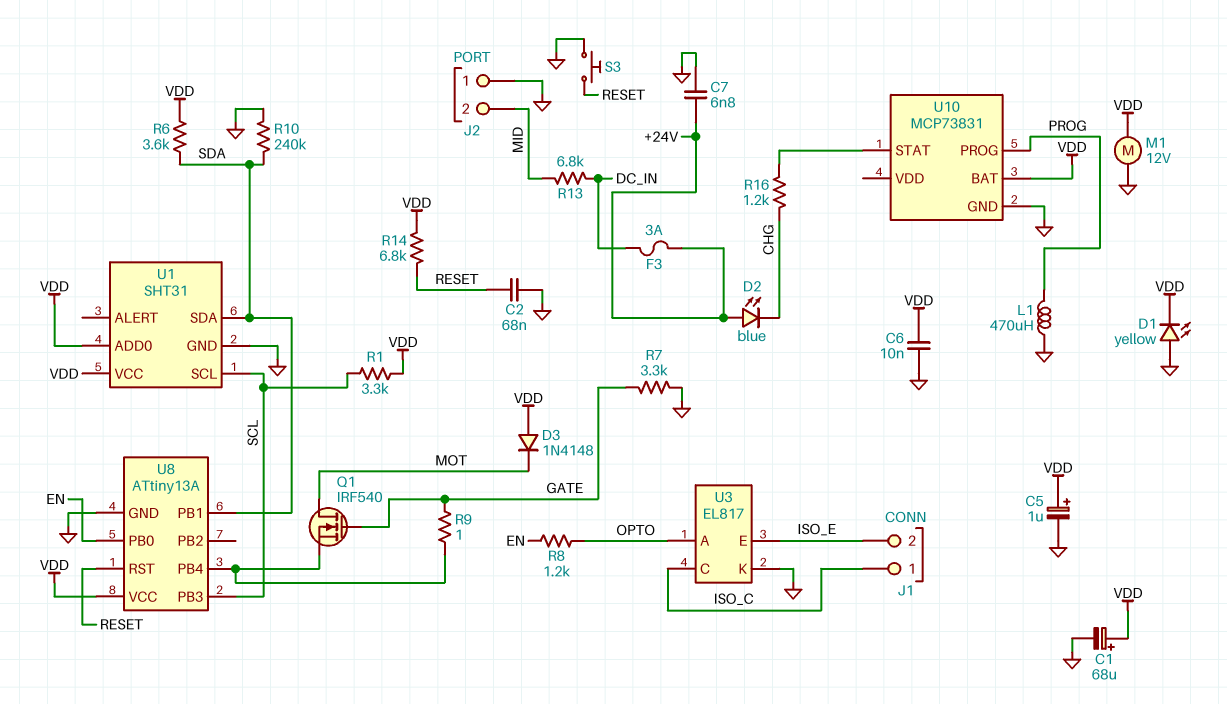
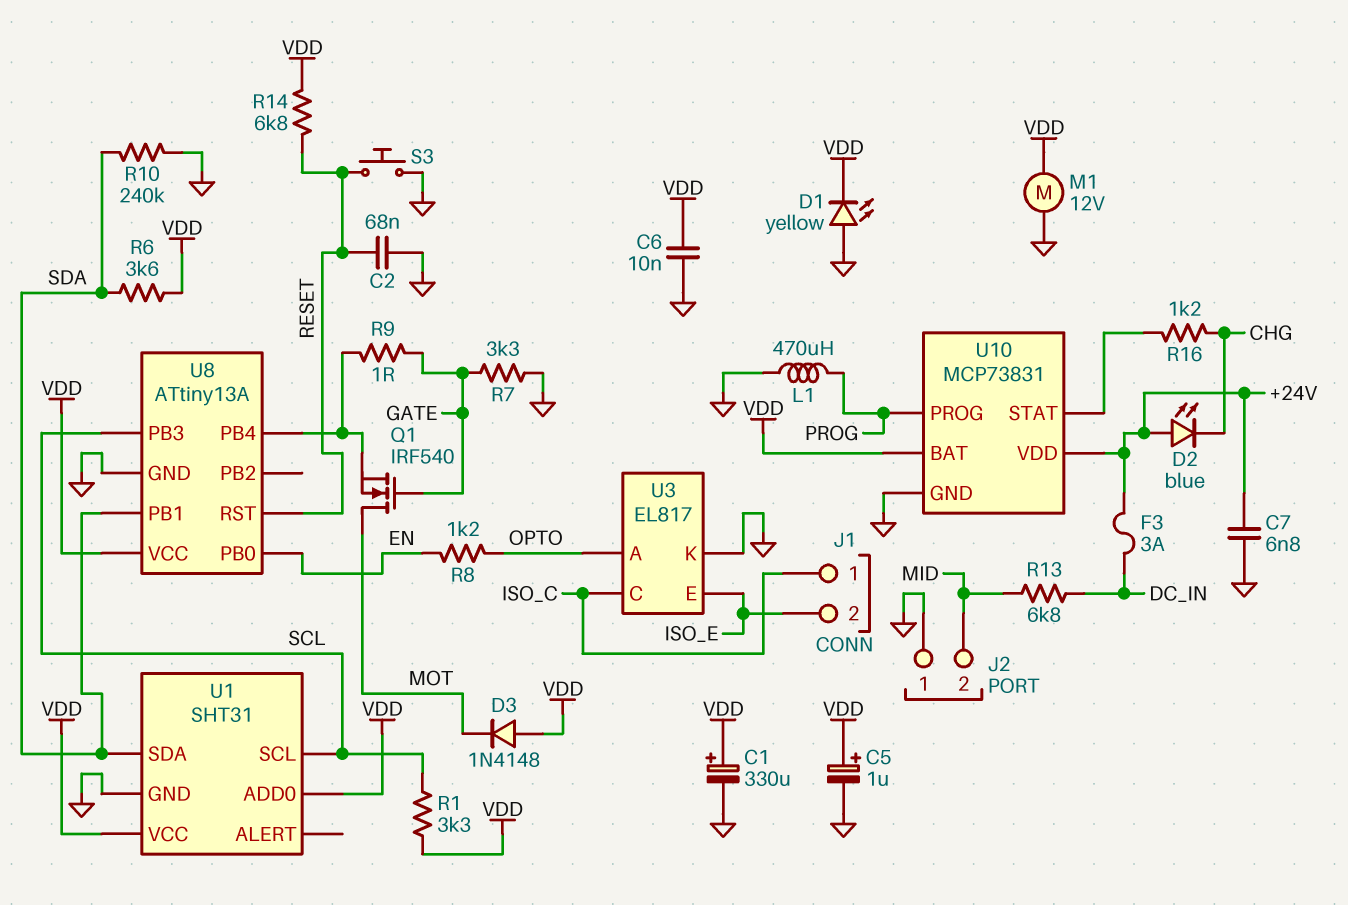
C1: 68uF (plus VDD, minus GND) -> 330uF (plus VDD, minus GND)
U10 pin VDD: none -> +24V

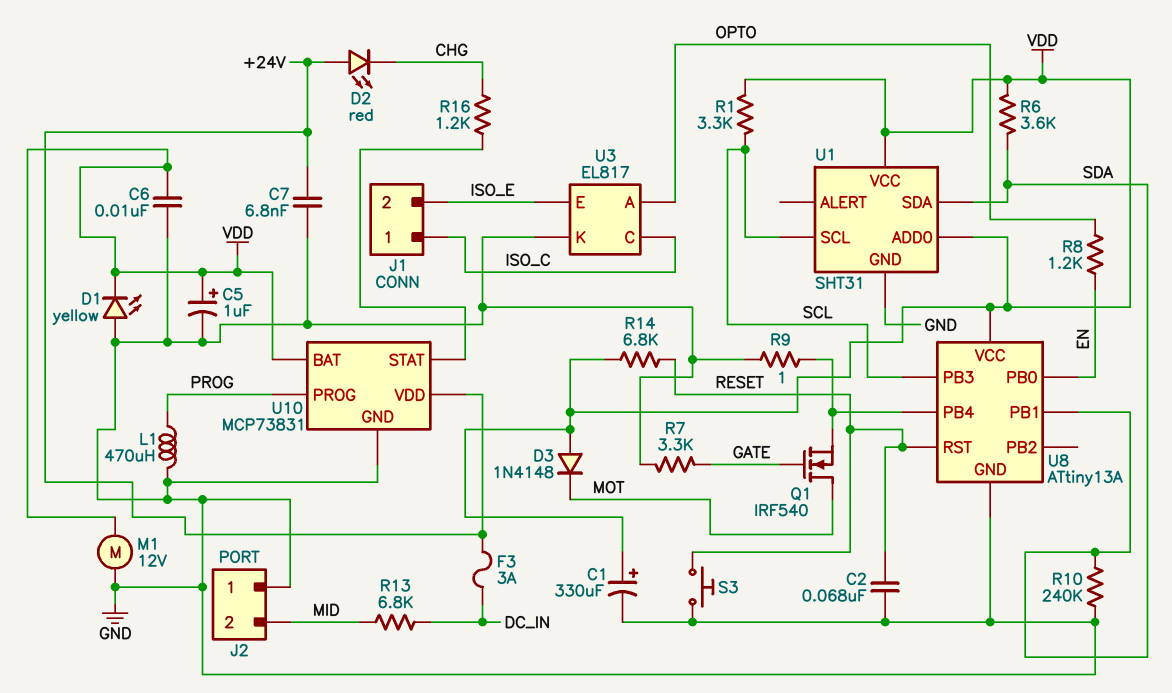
D2: LED blue (A +24V, K CHG) -> LED red (A +24V, K CHG)
R9: 1 (GATE, U8/PB4) -> 1 (GND, U8/PB4)

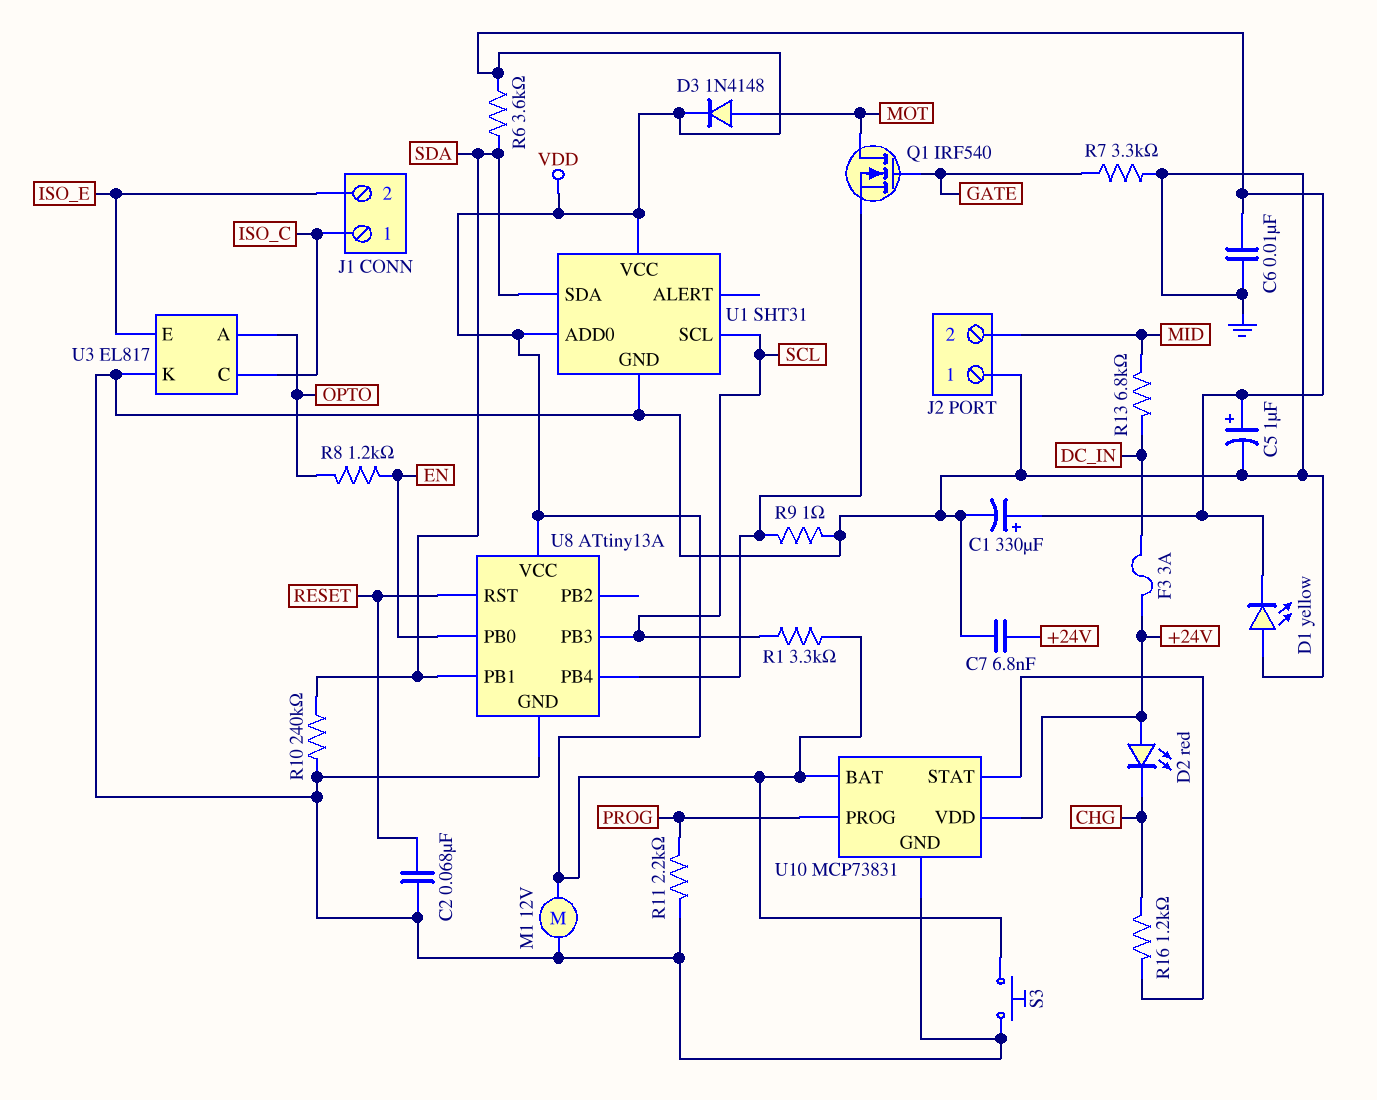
D3: diode 1N4148 (A VDD, K MOT) -> diode 1N4148 (A MOT, K VDD)
L1: 470uH (GND, PROG) -> none
R11: none -> 2.2k (GND, PROG)
R14: 6.8k (RESET, VDD) -> none
S3: button (GND, RESET) -> button (GND, VDD)

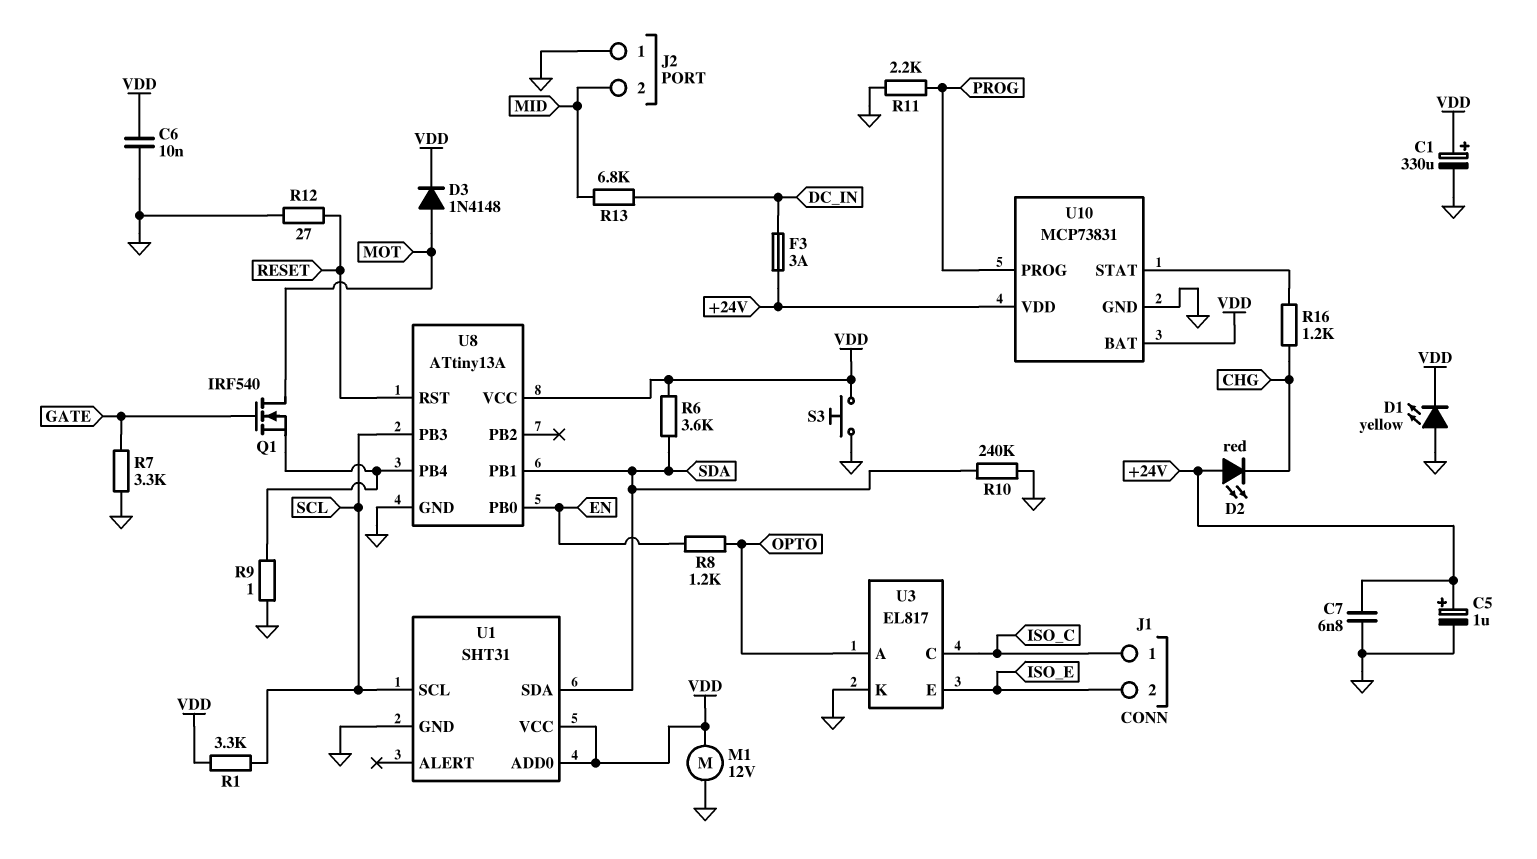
C2: 68nF (GND, RESET) -> none
C5: 1uF (plus VDD, minus GND) -> 1uF (plus +24V, minus GND)
R12: none -> 27 (GND, RESET)

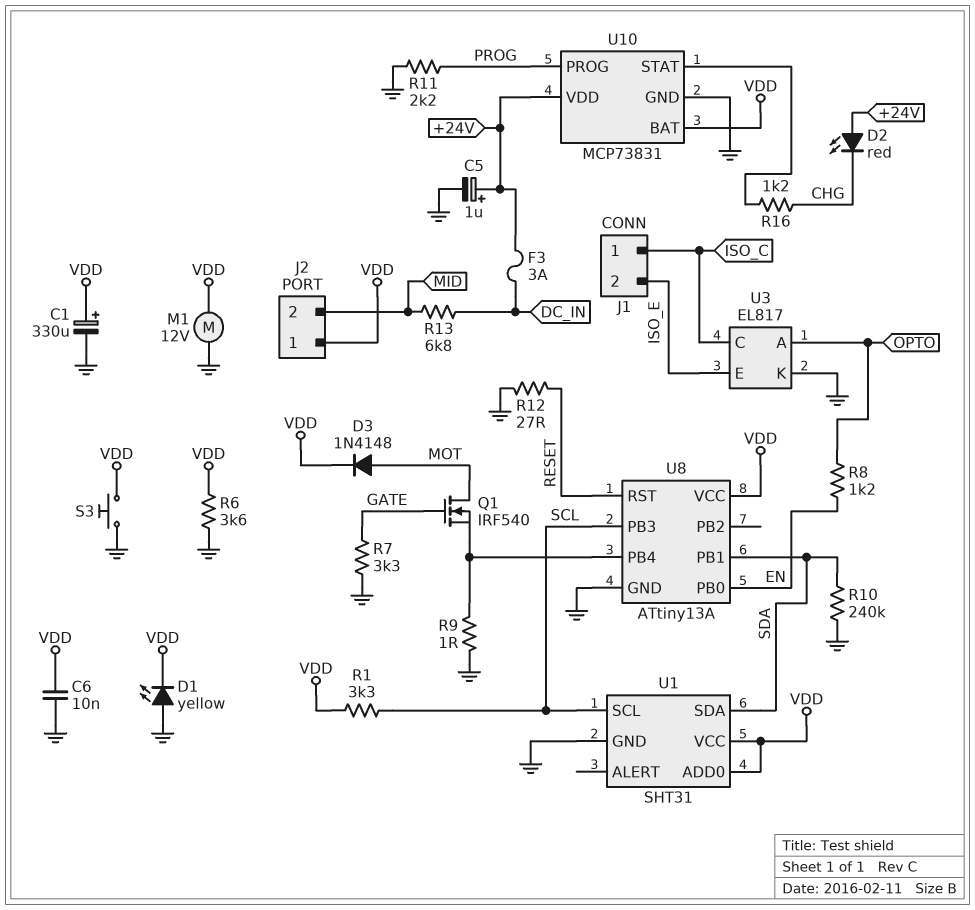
C7: 6.8nF (+24V, GND) -> none
J2 pin 1: GND -> VDD
R6: 3.6k (SDA, VDD) -> 3.6k (GND, VDD)

